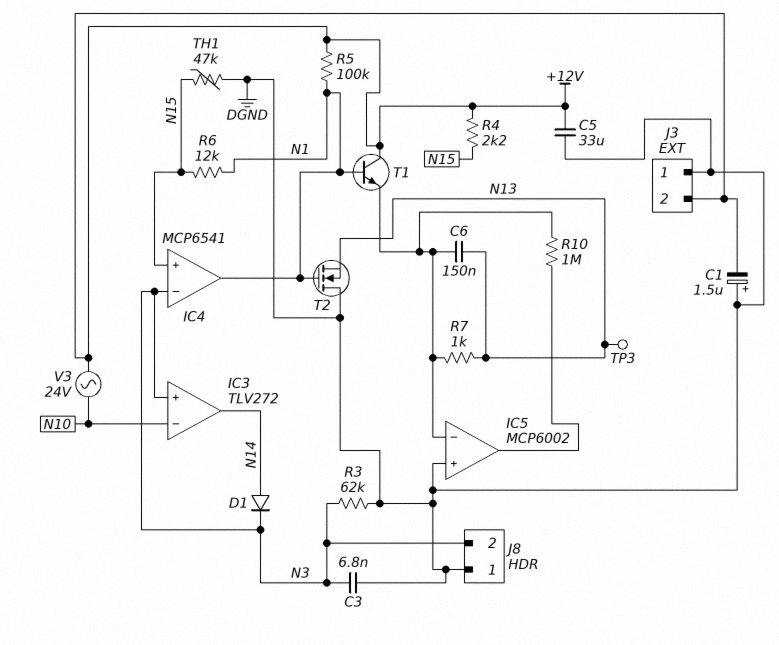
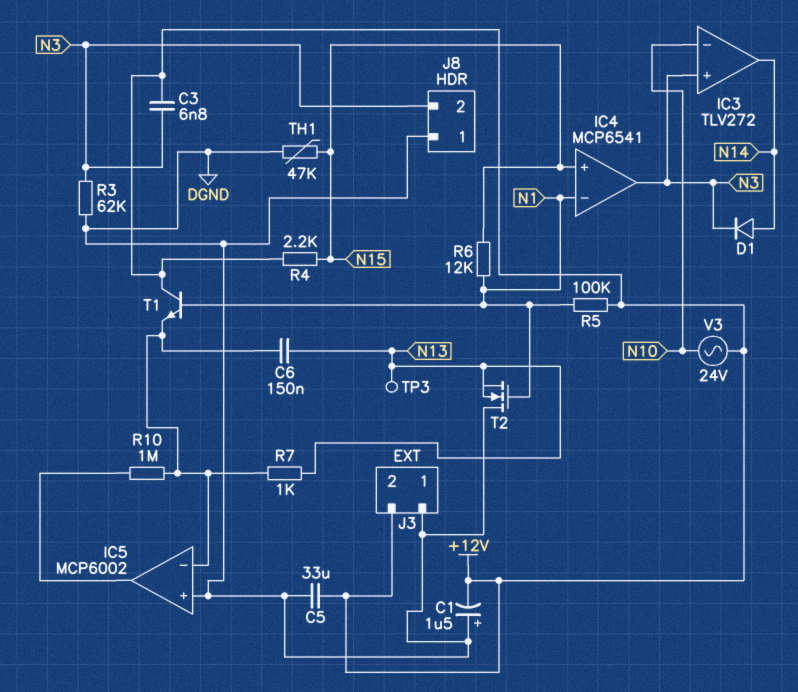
C3: 6.8nF (DGND, N3) -> 6.8nF (+12V, N3)
IC4 pin in-: N3 -> N1
IC4 pin out: N1 -> N3

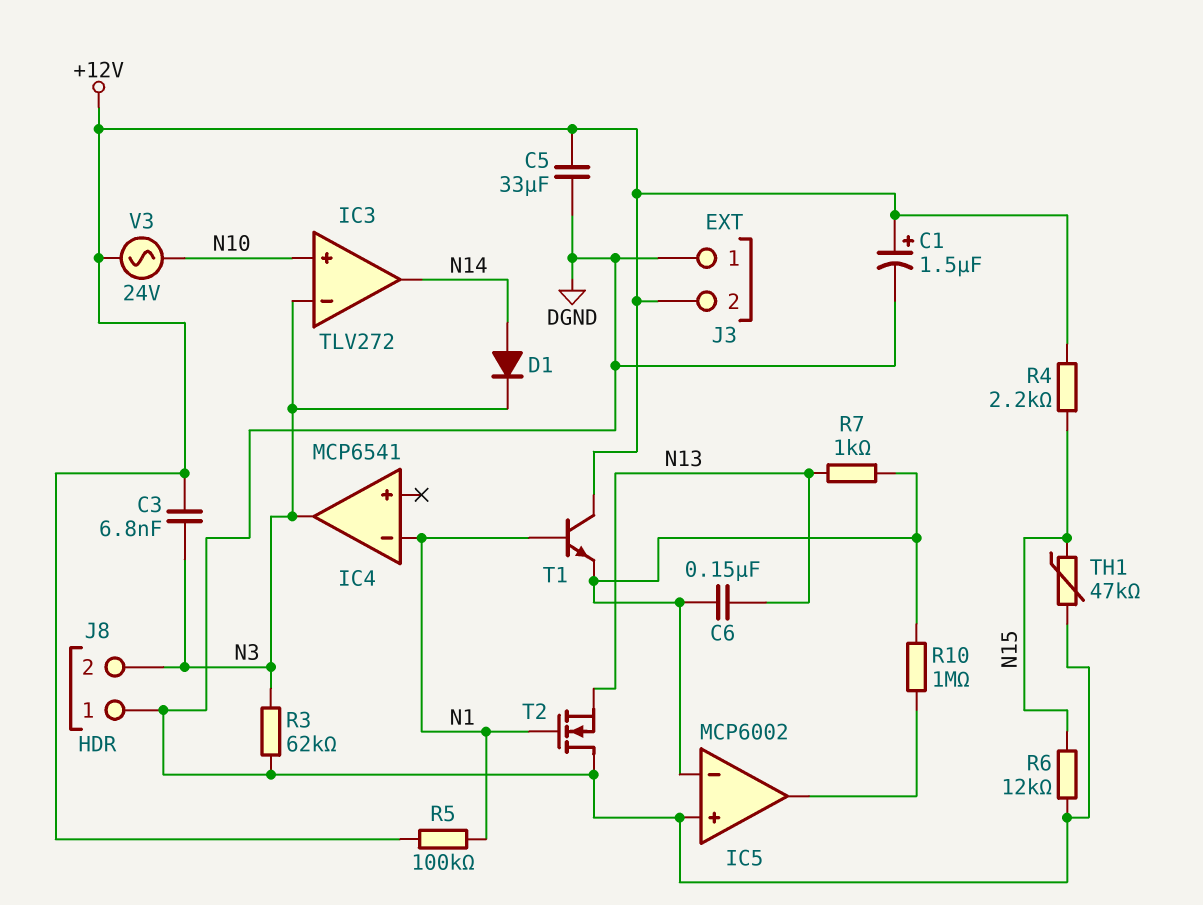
C1: 1.5uF (plus DGND, minus +12V) -> 1.5uF (plus +12V, minus DGND)
IC3 pin in+: N3 -> N10
IC3 pin in-: N10 -> N3
IC4 pin in+: N15 -> none
R6: 12k (N1, N15) -> 12k (DGND, N15)
TP3: test point (N13) -> none

